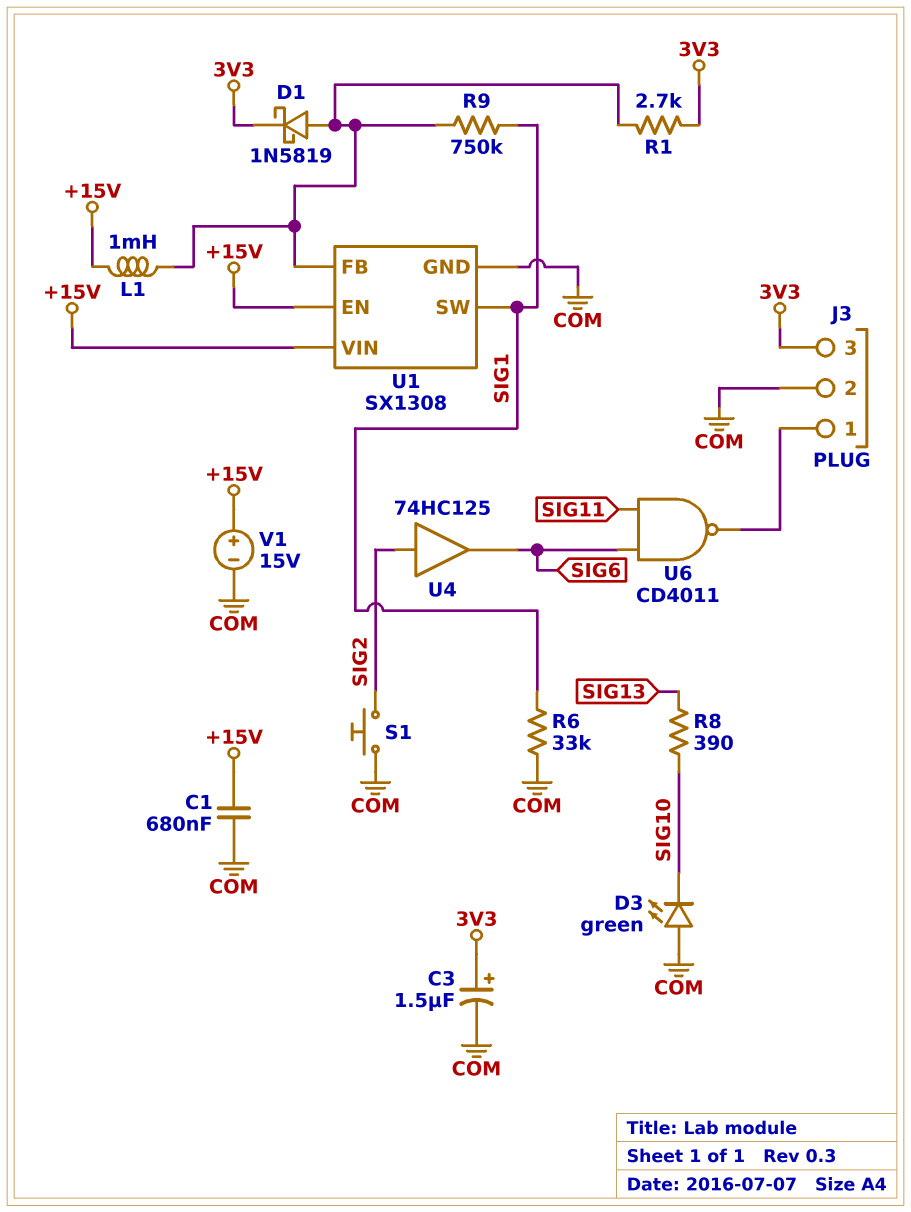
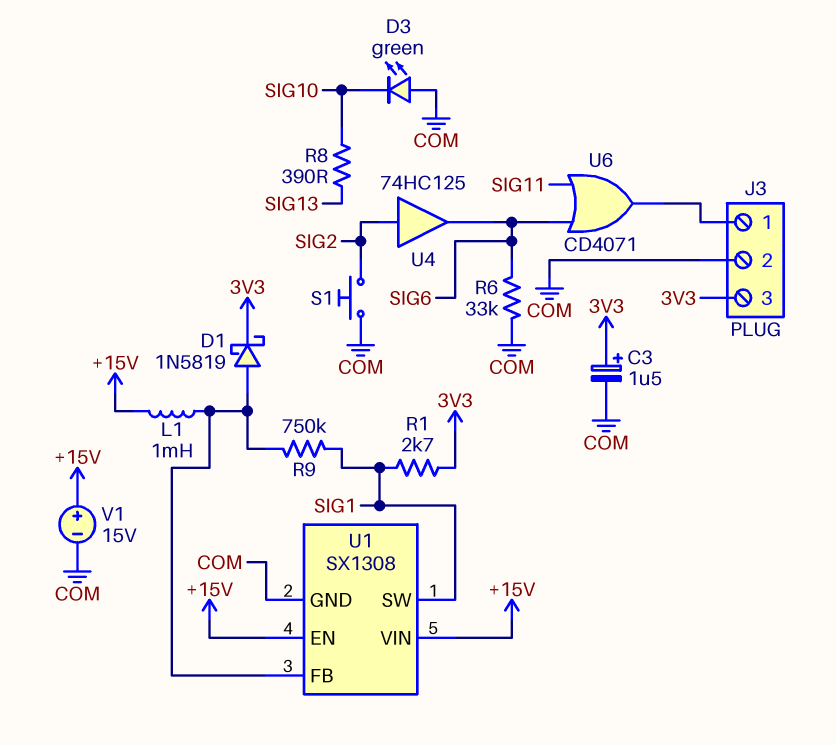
C1: 680nF (+15V, COM) -> none
R1: 2.7k (3V3, U1/FB) -> 2.7k (3V3, SIG1)
R6: 33k (COM, SIG1) -> 33k (COM, SIG6)
U6: NAND CD4011 (in SIG6, in SIG11, out J3/1) -> OR CD4071 (in SIG6, in SIG11, out J3/1)

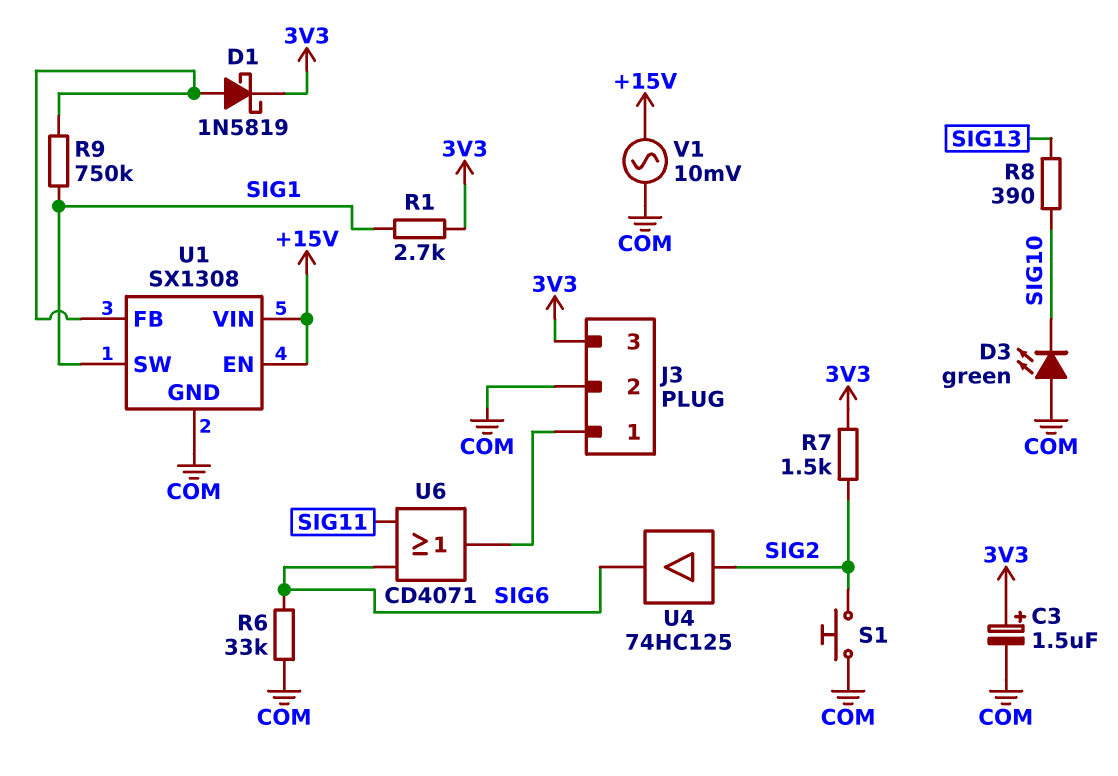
L1: 1mH (+15V, U1/FB) -> none
R7: none -> 1.5k (3V3, SIG2)
V1: 15V (plus +15V, minus COM) -> AC 10mV (+15V, COM)

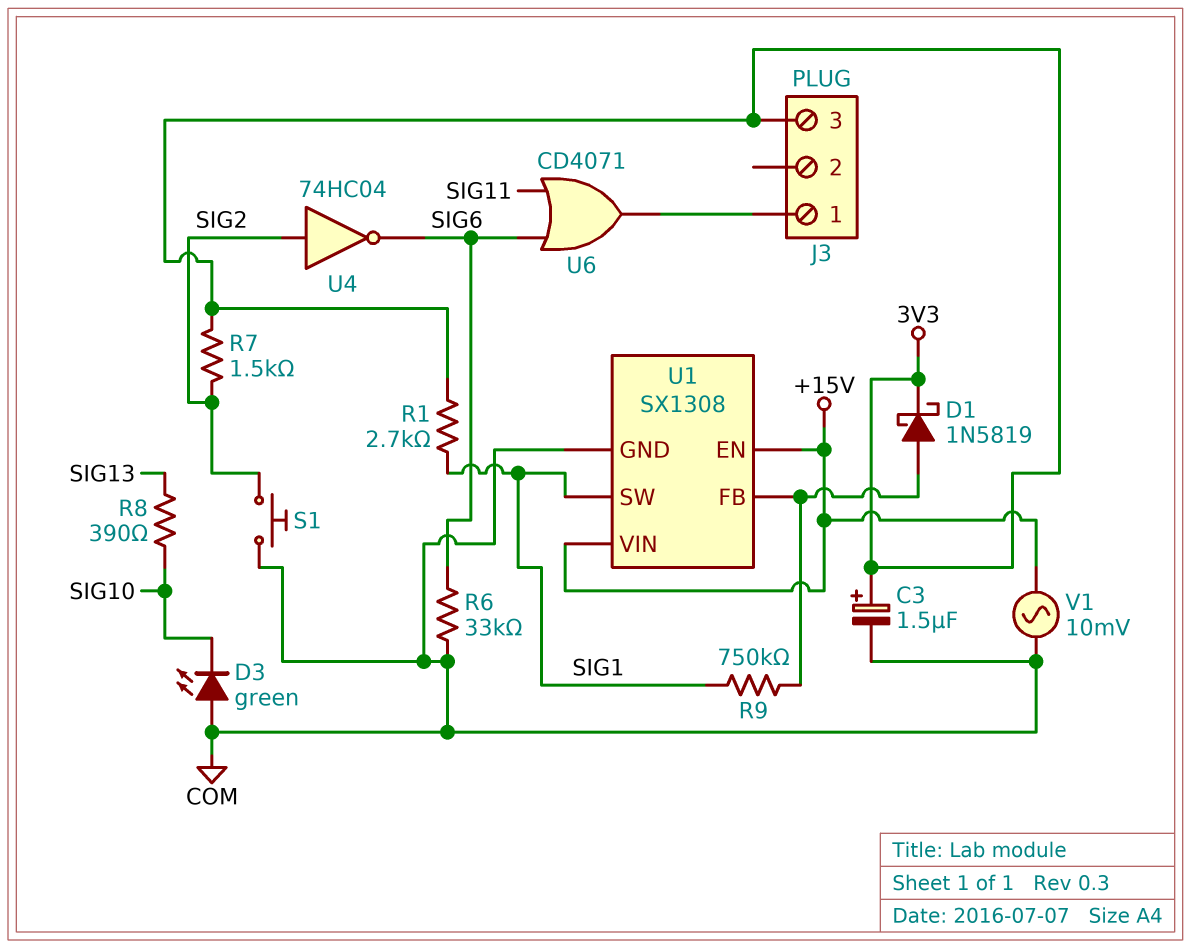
J3 pin 2: COM -> none
U4: buffer 74HC125 (in SIG2, out SIG6) -> NOT 74HC04 (in SIG2, out SIG6)

